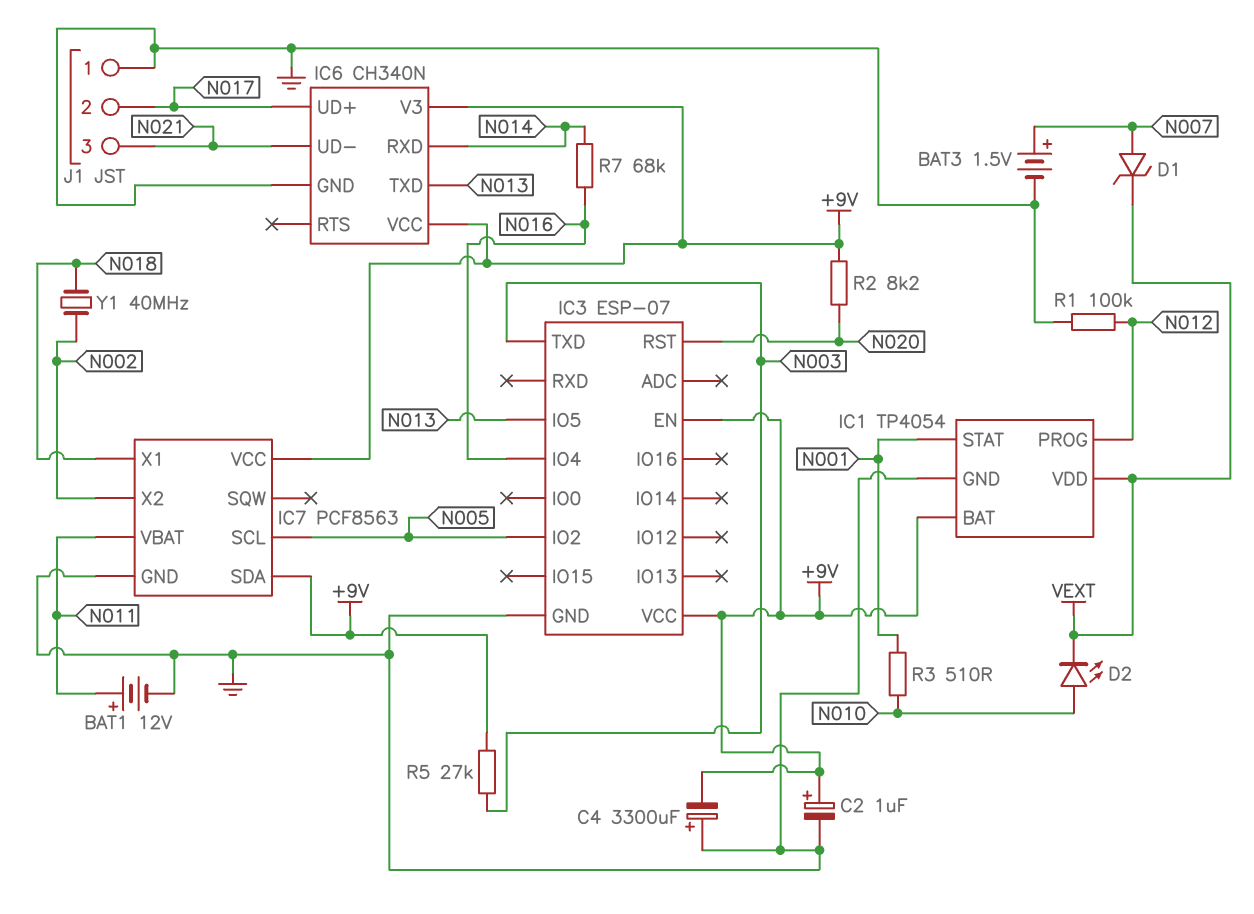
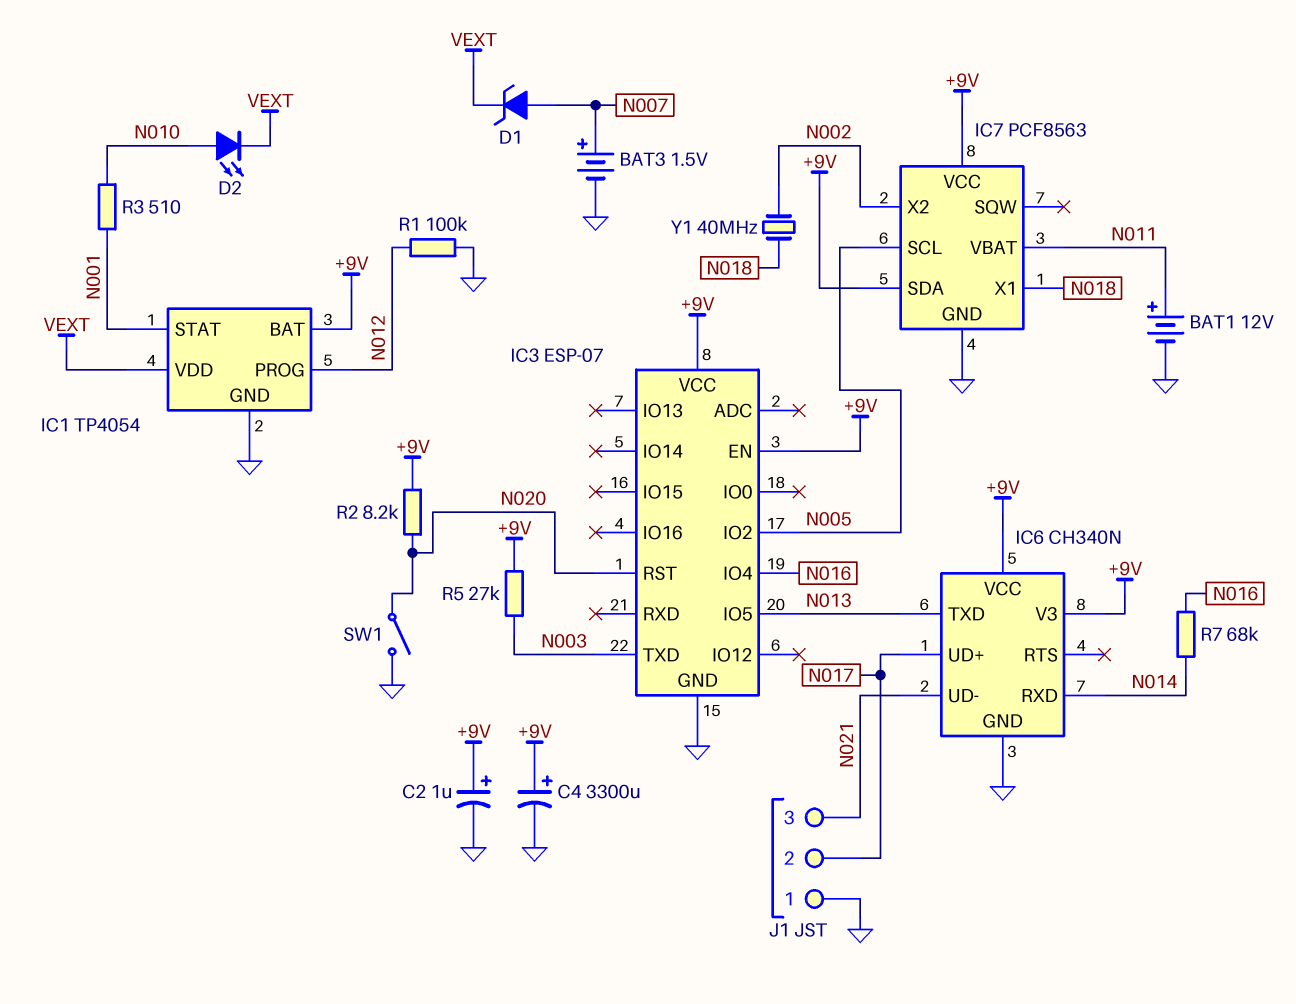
C4: 3300uF (plus GND, minus +9V) -> 3300uF (plus +9V, minus GND)
SW1: none -> switch (GND, N020)

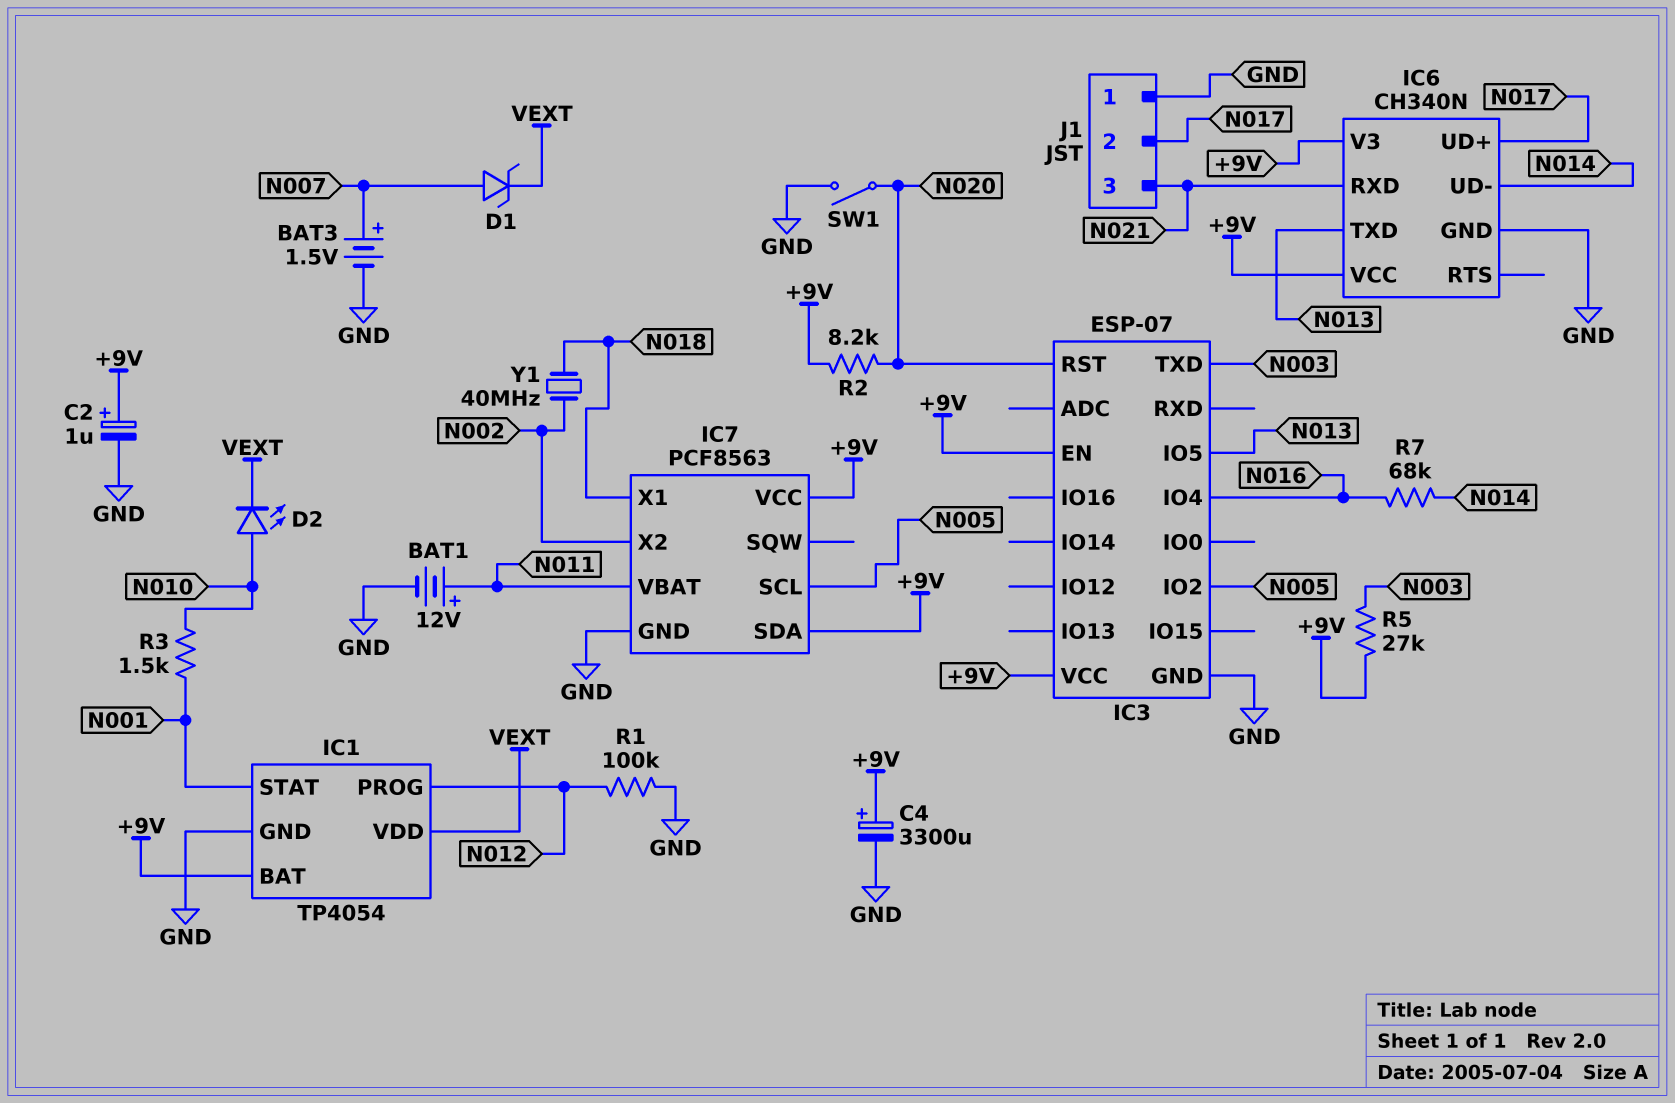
IC6 pin RXD: N014 -> N021
IC6 pin UD-: N021 -> N014
R3: 510 (N001, N010) -> 1.5k (N001, N010)

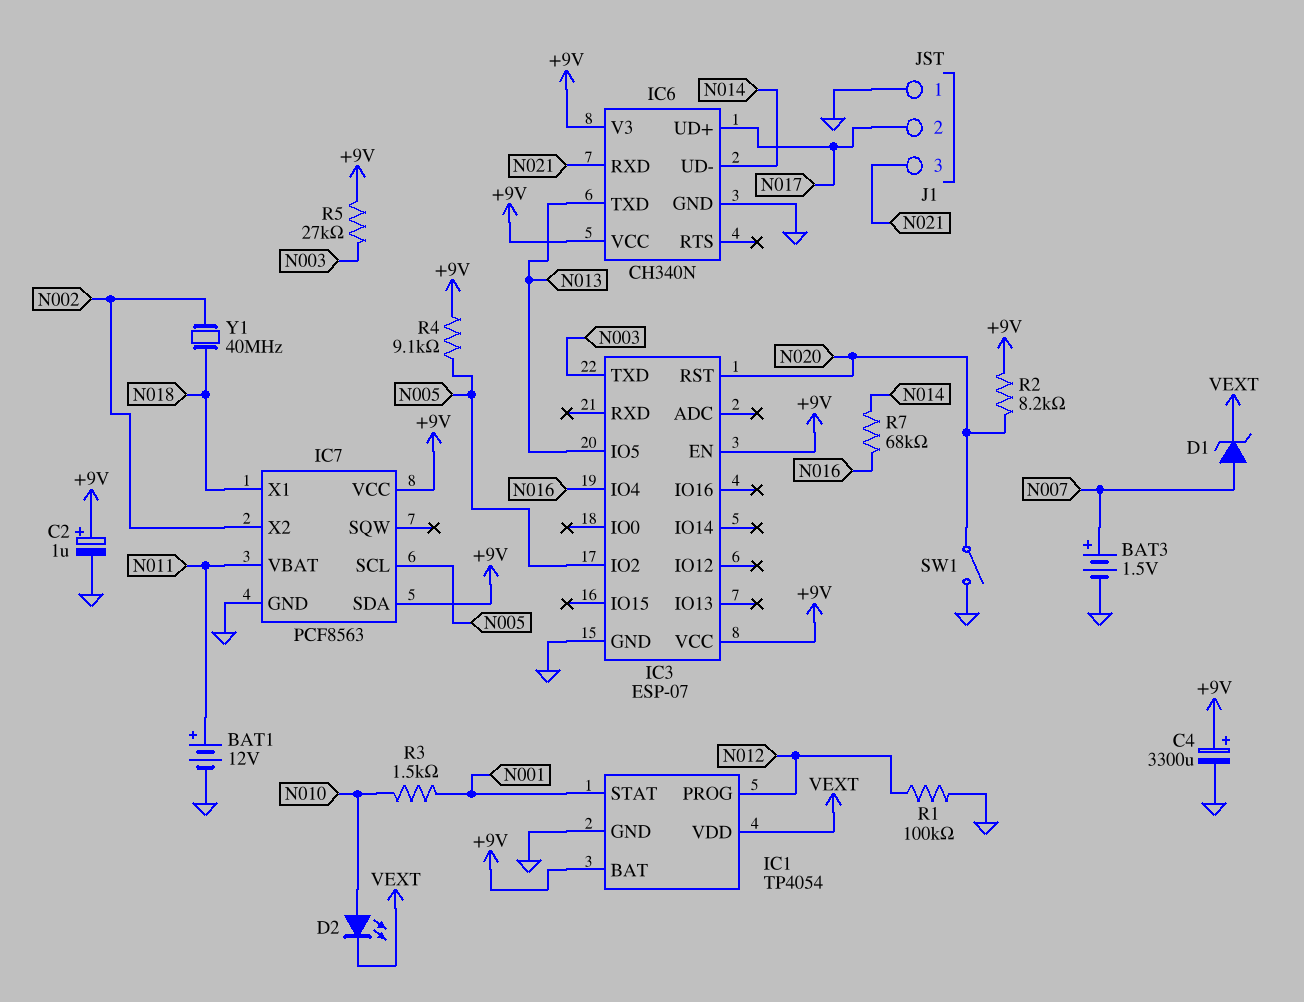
R4: none -> 9.1k (+9V, N005)

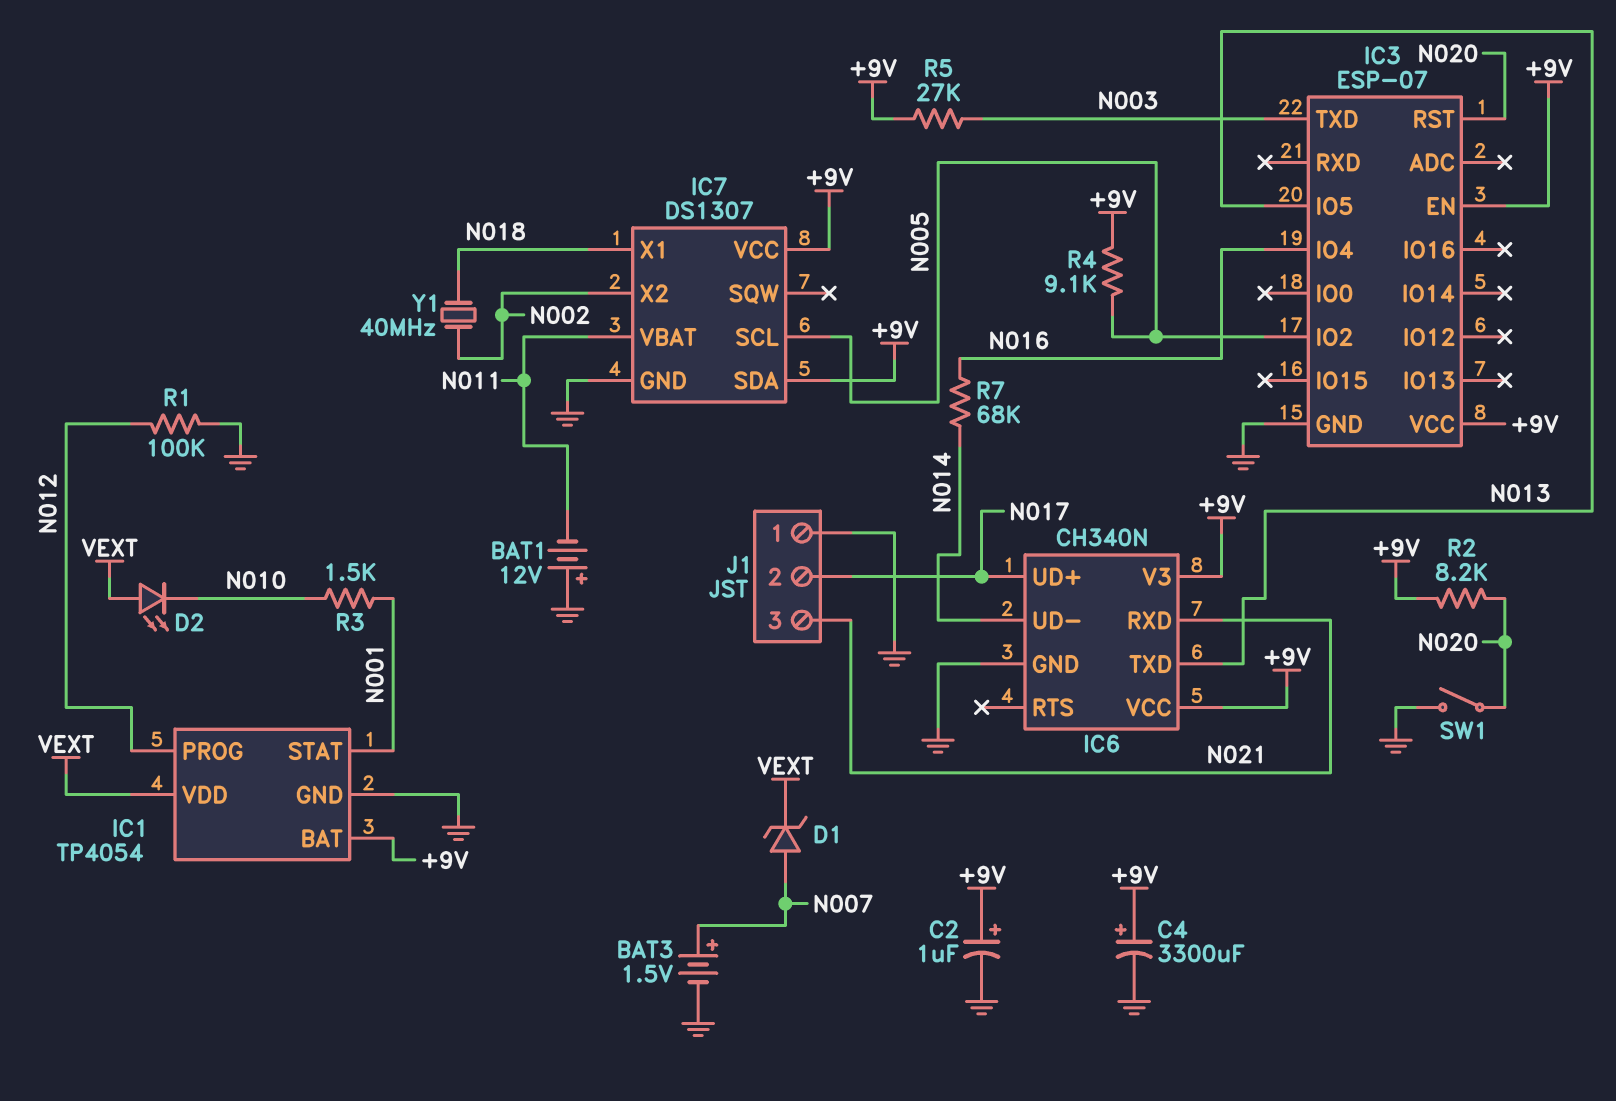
BAT1: 12V (plus N011, minus GND) -> 12V (plus GND, minus N011)
D2: LED (A N010, K VEXT) -> LED (A VEXT, K N010)
IC7: PCF8563 -> DS1307

